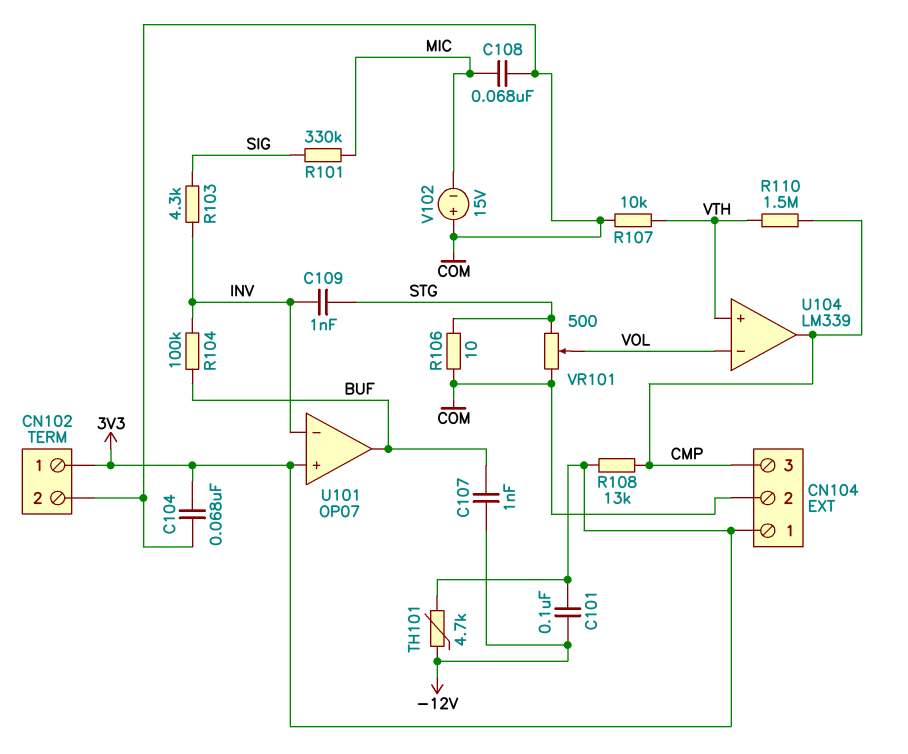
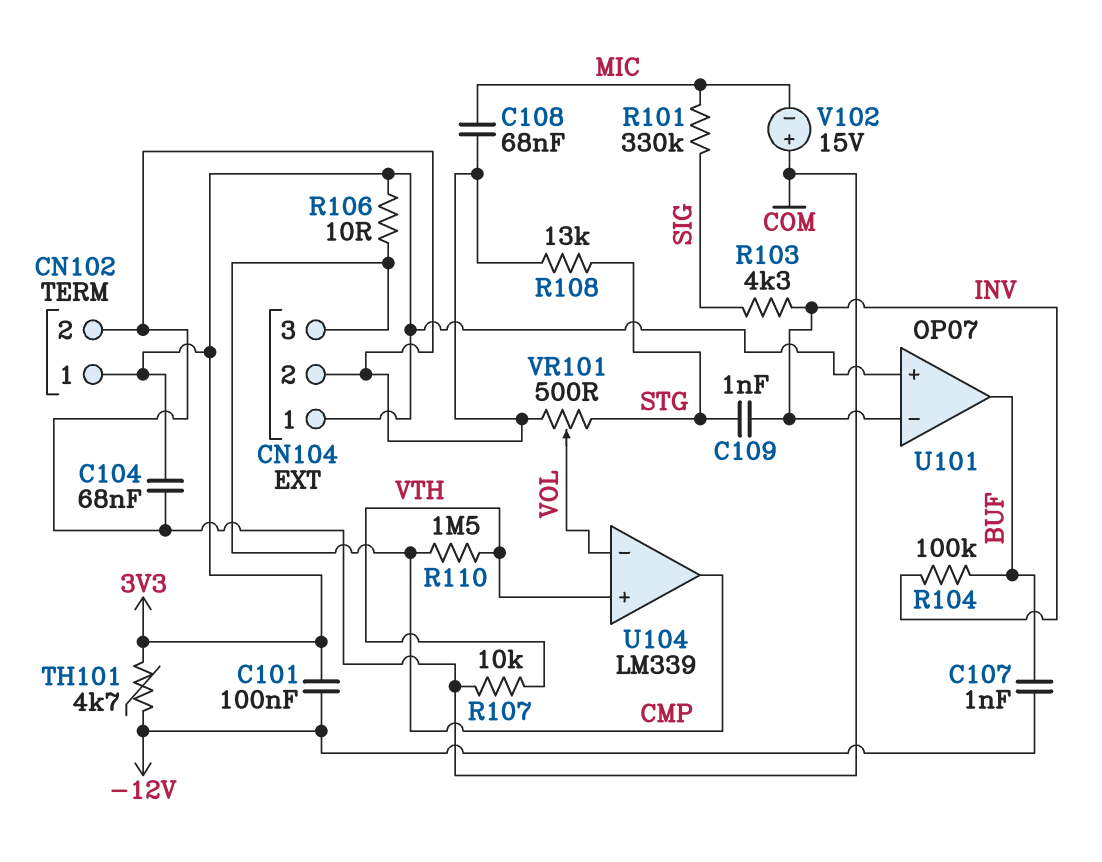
R106: 10 (COM, STG) -> 10 (3V3, CMP)
R108: 13k (3V3, CMP) -> 13k (COM, STG)

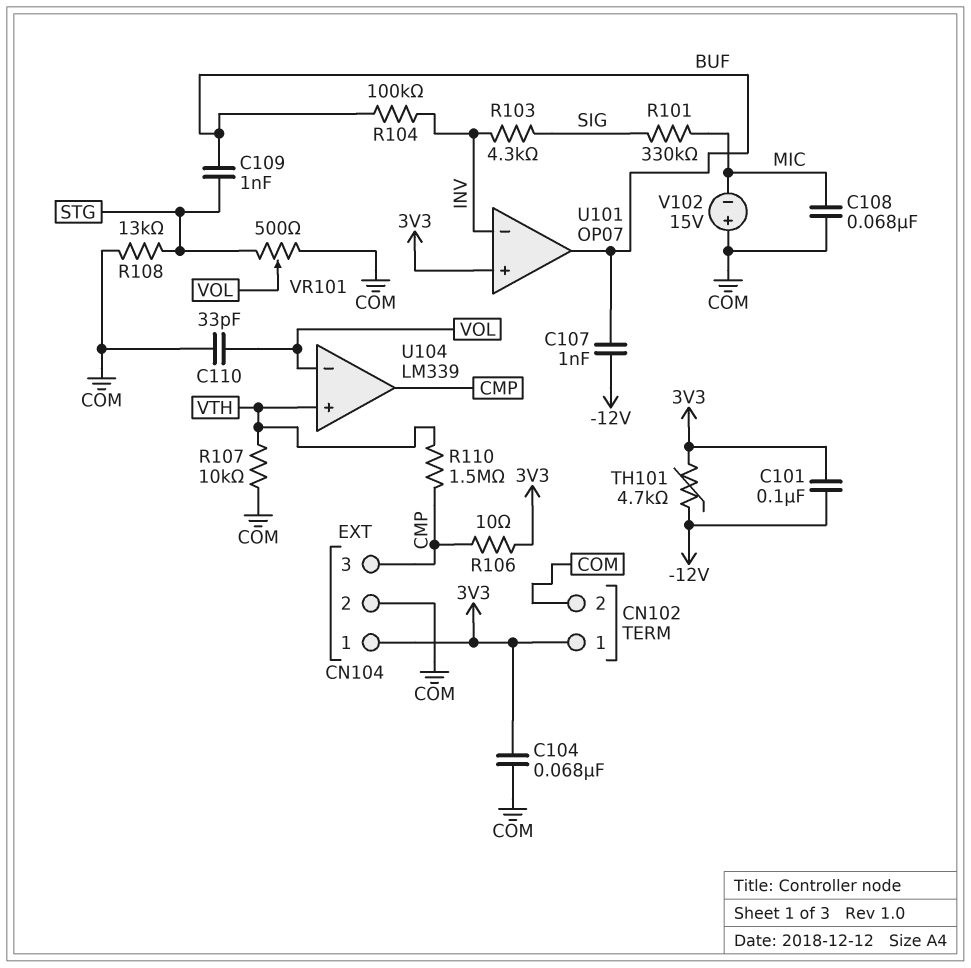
C109: 1nF (INV, STG) -> 1nF (BUF, STG)
C110: none -> 33pF (COM, VOL)

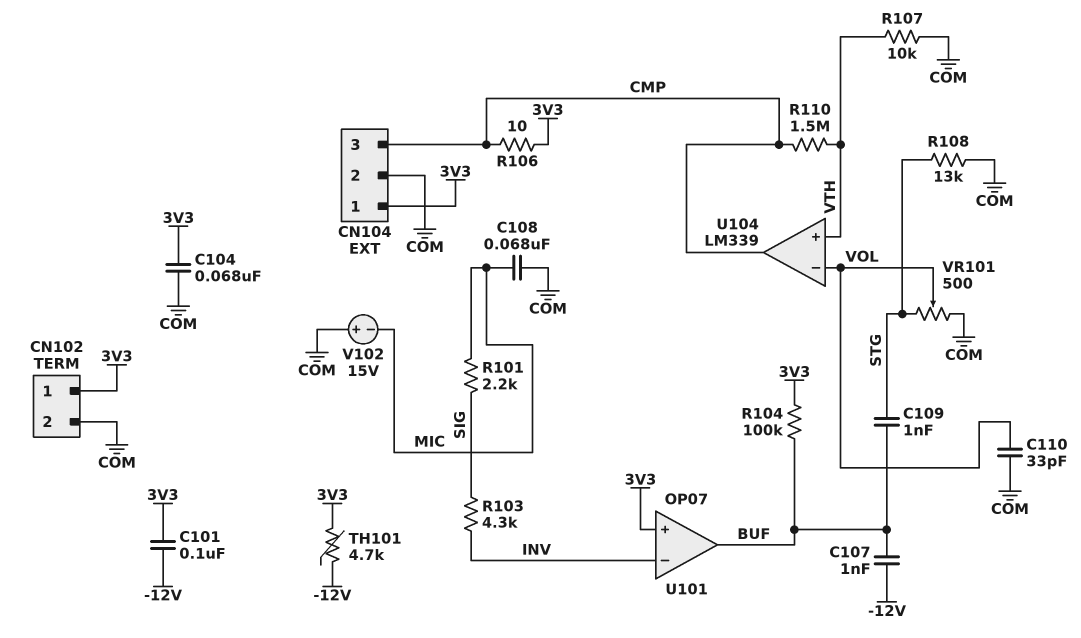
R101: 330k (MIC, SIG) -> 2.2k (MIC, SIG)
R104: 100k (BUF, INV) -> 100k (3V3, BUF)

